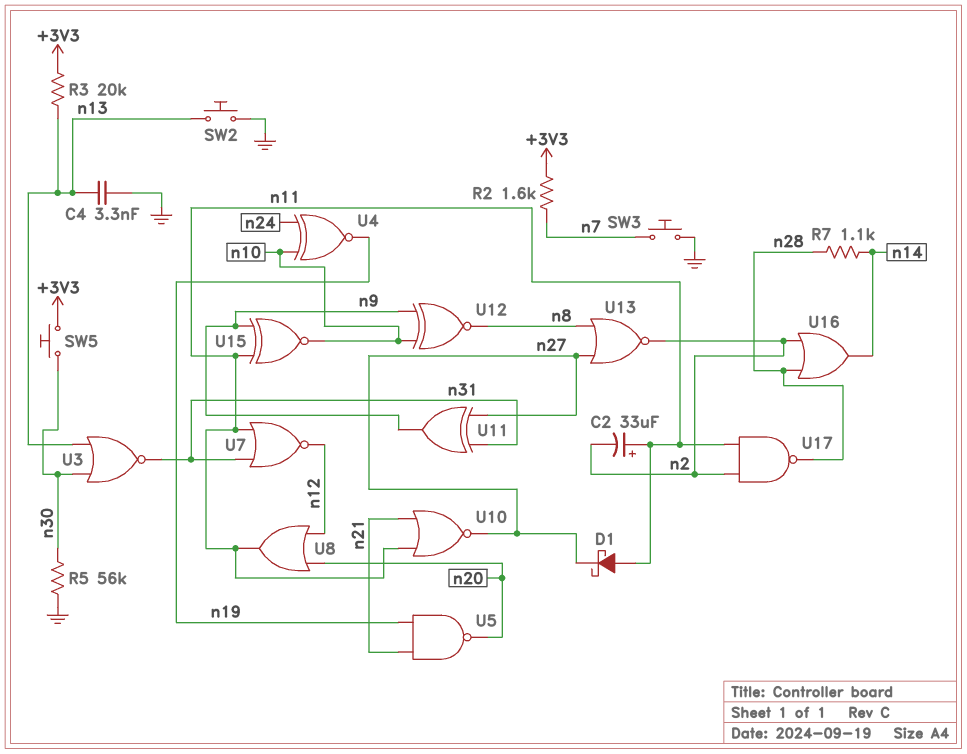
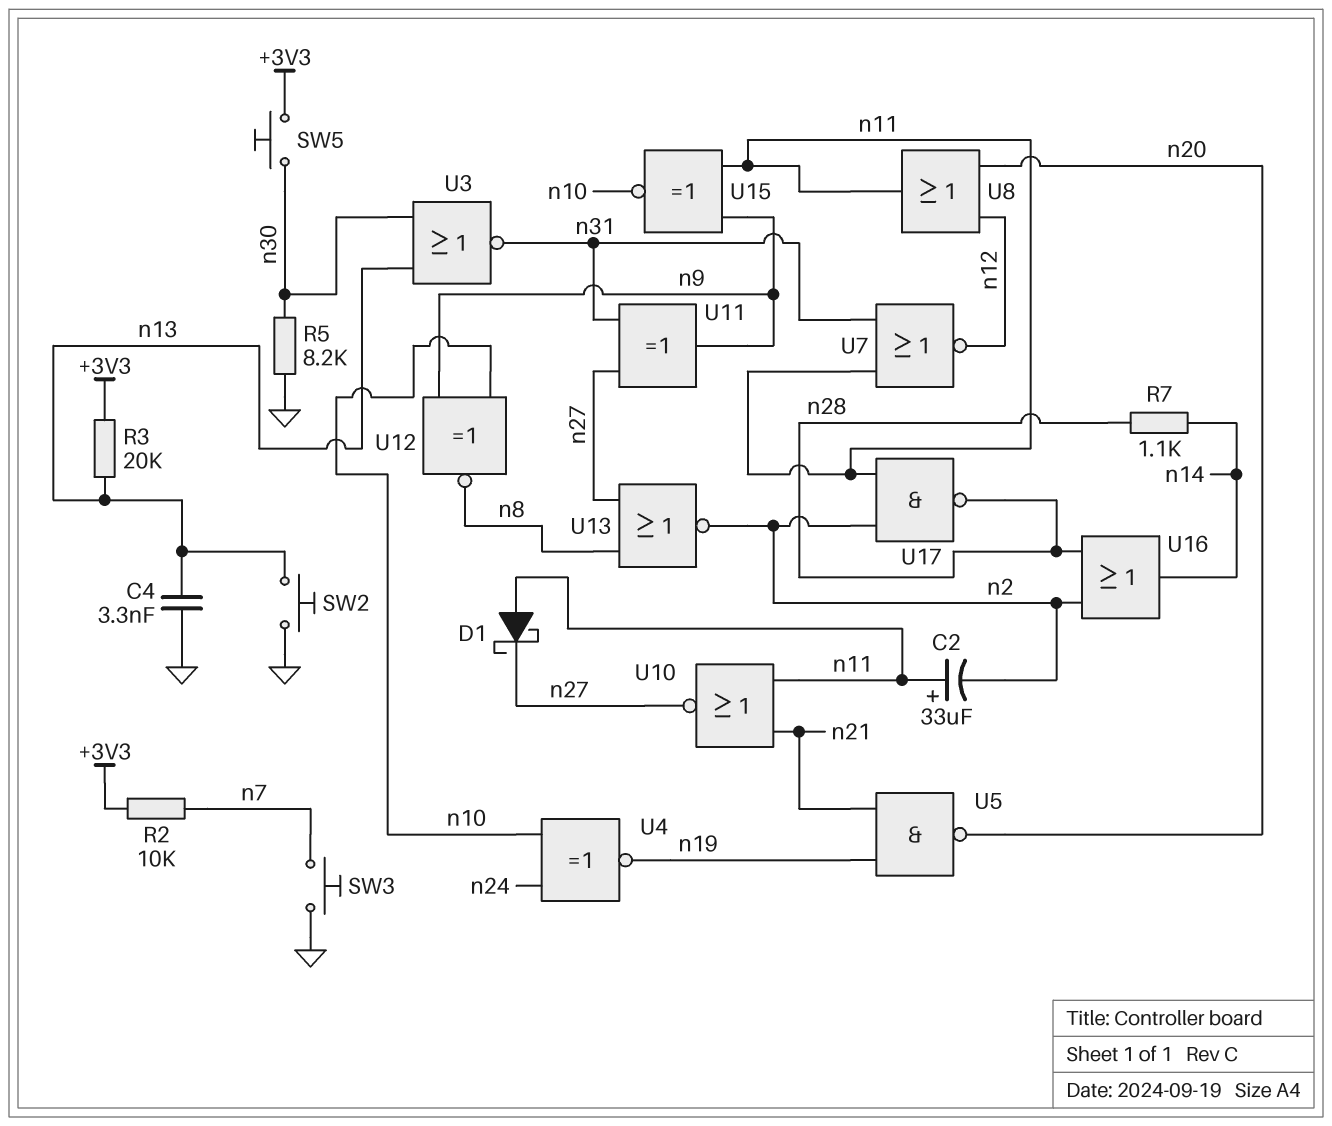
R2: 1.6k (+3V3, n7) -> 10k (+3V3, n7)
R5: 56k (GND, n30) -> 8.2k (GND, n30)

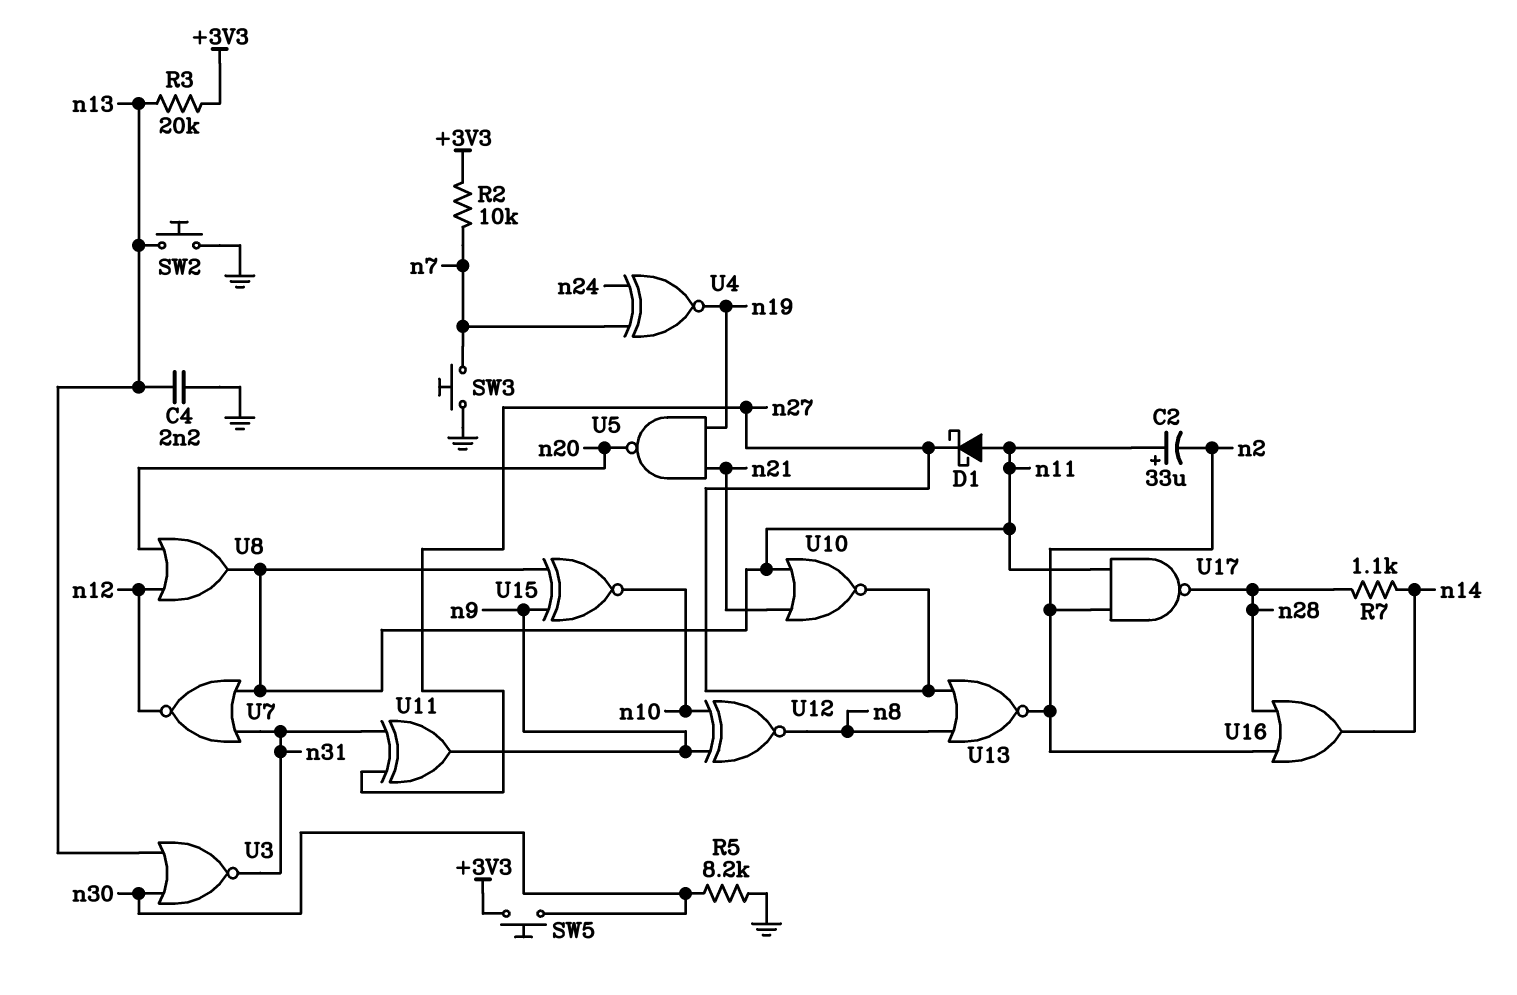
C4: 3.3nF (GND, n13) -> 2.2nF (GND, n13)
U4: XNOR (in n10, in n24, out n19) -> XNOR (in n7, in n24, out n19)

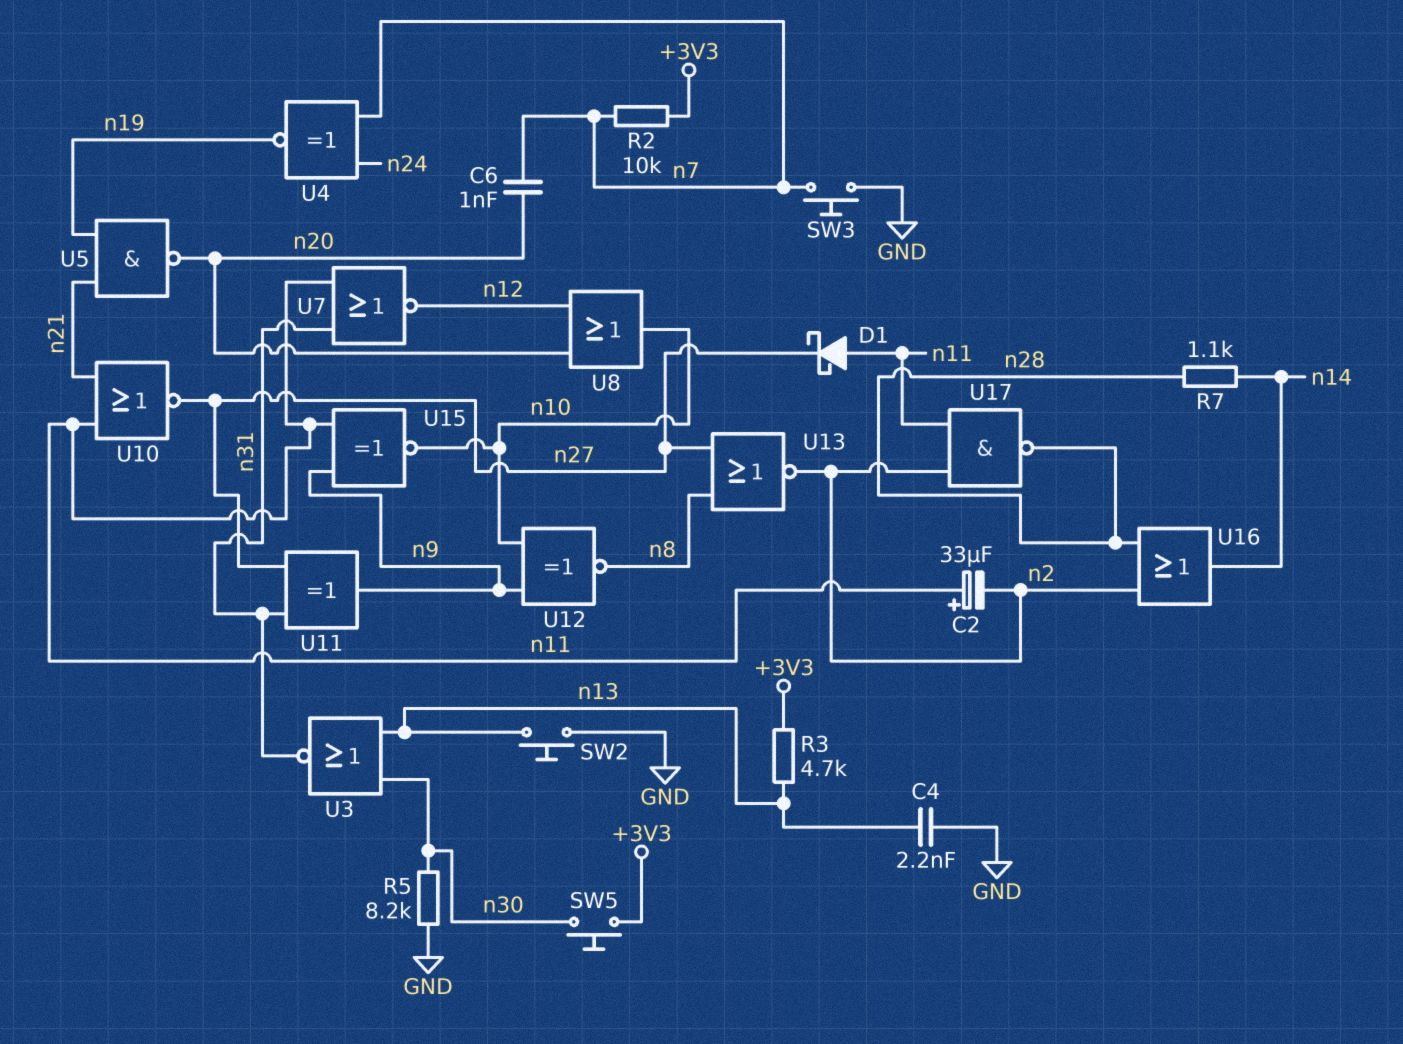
C6: none -> 1nF (n7, n20)
R3: 20k (+3V3, n13) -> 4.7k (+3V3, n13)
U8: OR (in n12, in n20, out n11) -> OR (in n12, in n20, out n10)

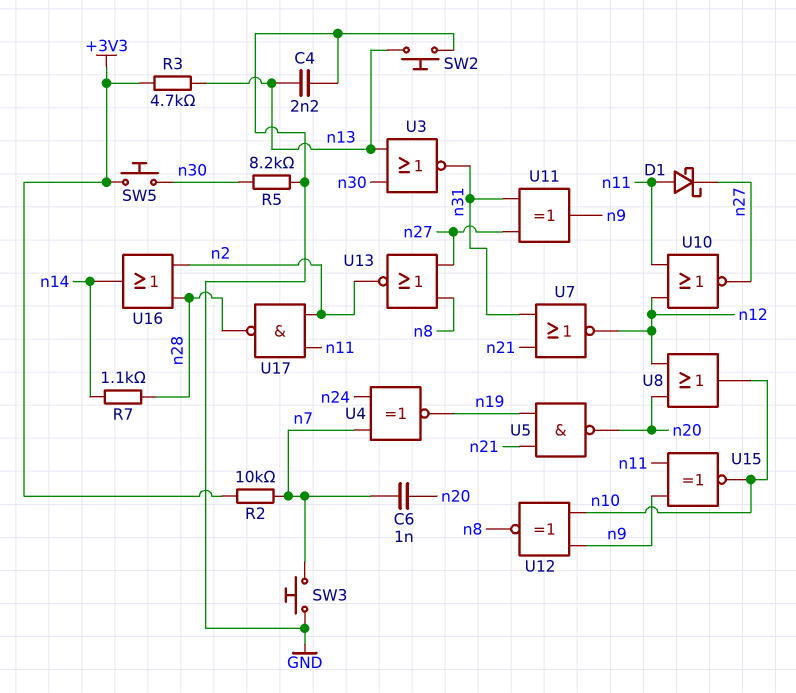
C2: 33uF (plus n11, minus n2) -> none
U7: NOR (in n11, in n31, out n12) -> NOR (in n21, in n31, out n12)
U10: NOR (in n11, in n21, out n27) -> NOR (in n11, in n12, out n27)

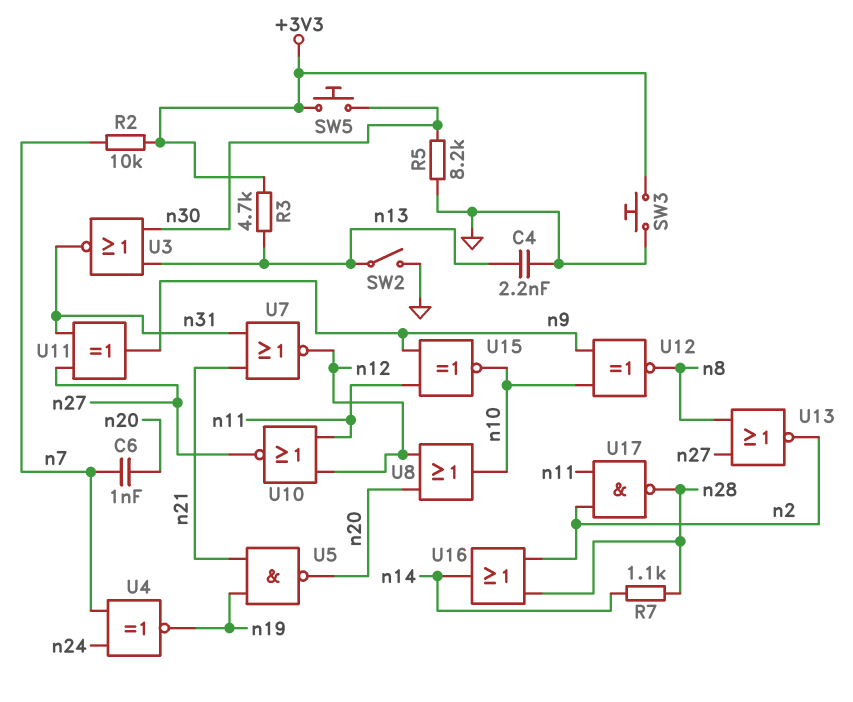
D1: schottky (A n11, K n27) -> none
SW2: button (GND, n13) -> switch (GND, n13)
SW3: button (GND, n7) -> button (+3V3, GND)

